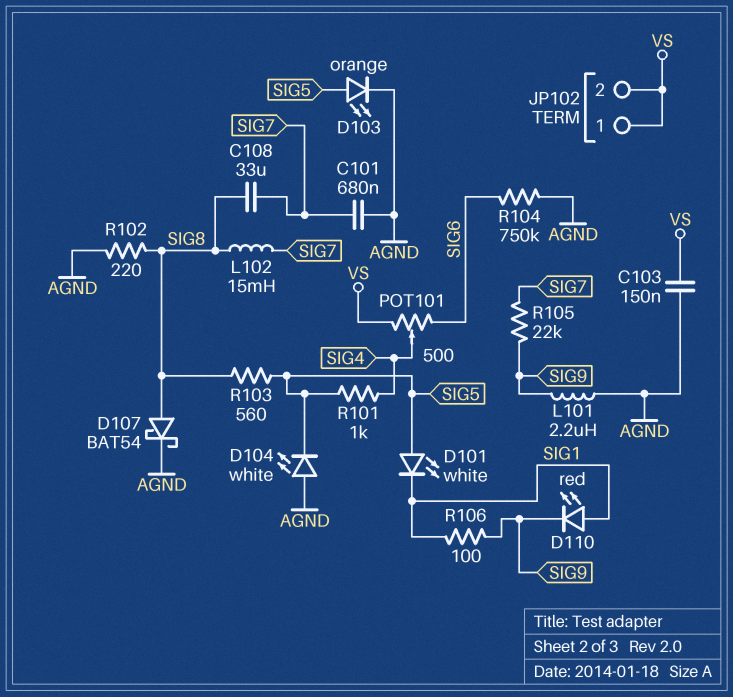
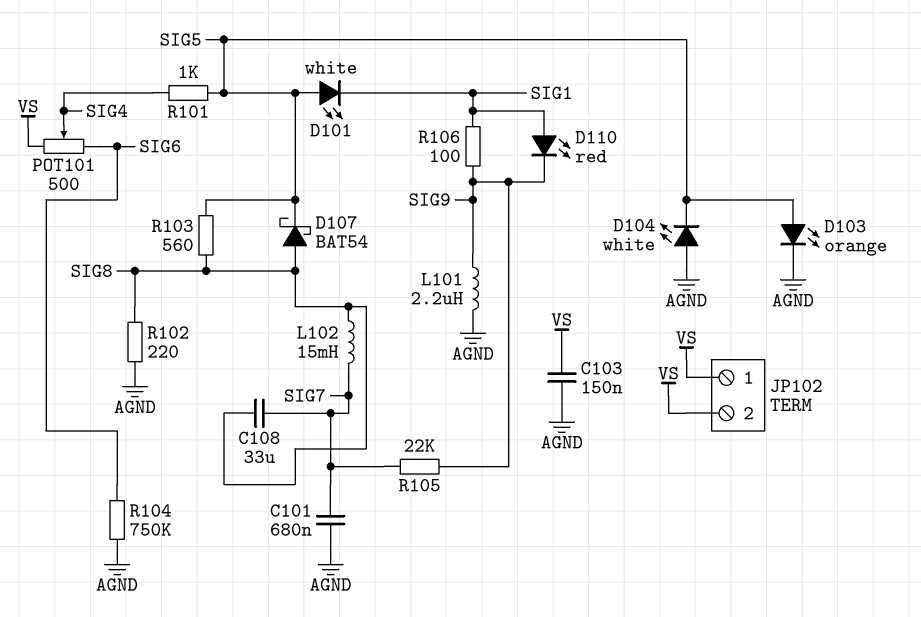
D107: schottky BAT54 (A SIG8, K AGND) -> schottky BAT54 (A SIG8, K SIG5)

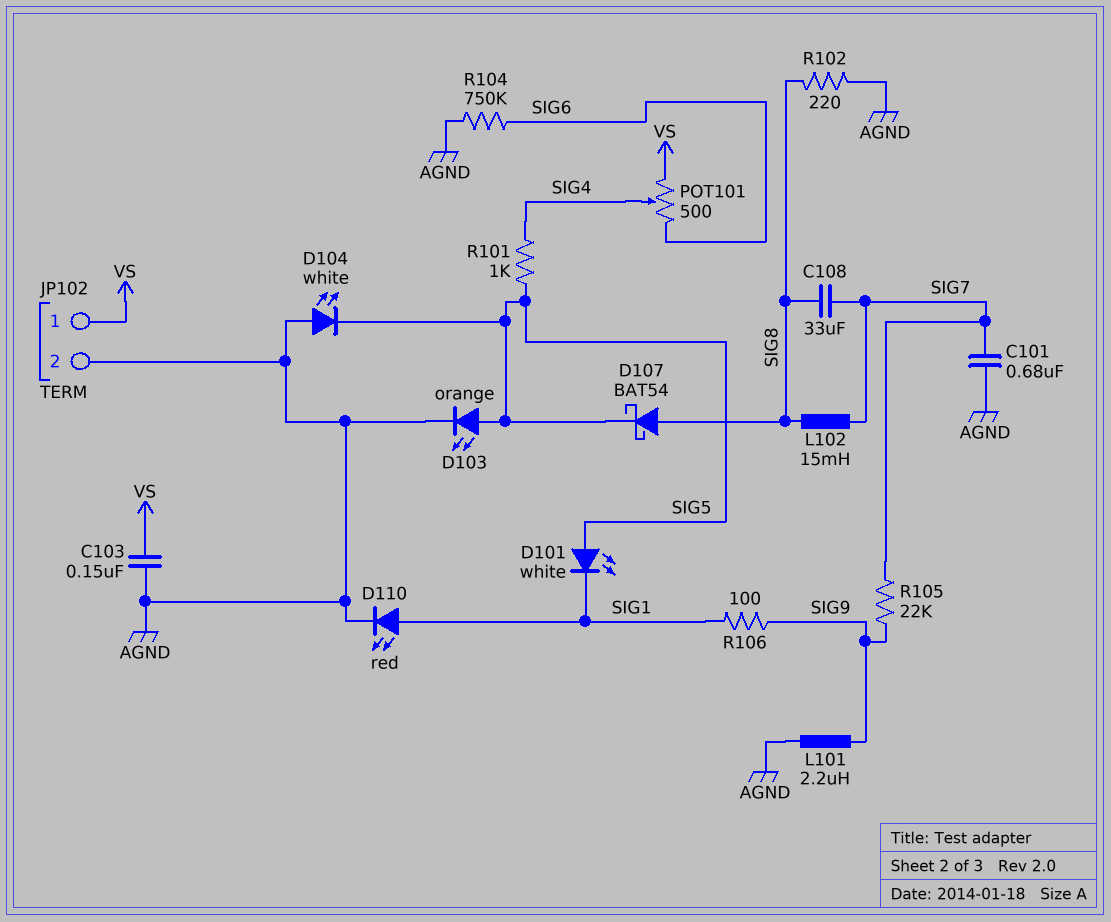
D110: LED red (A SIG1, K SIG9) -> LED red (A SIG1, K AGND)
JP102 pin 2: VS -> AGND
R103: 560 (SIG5, SIG8) -> none

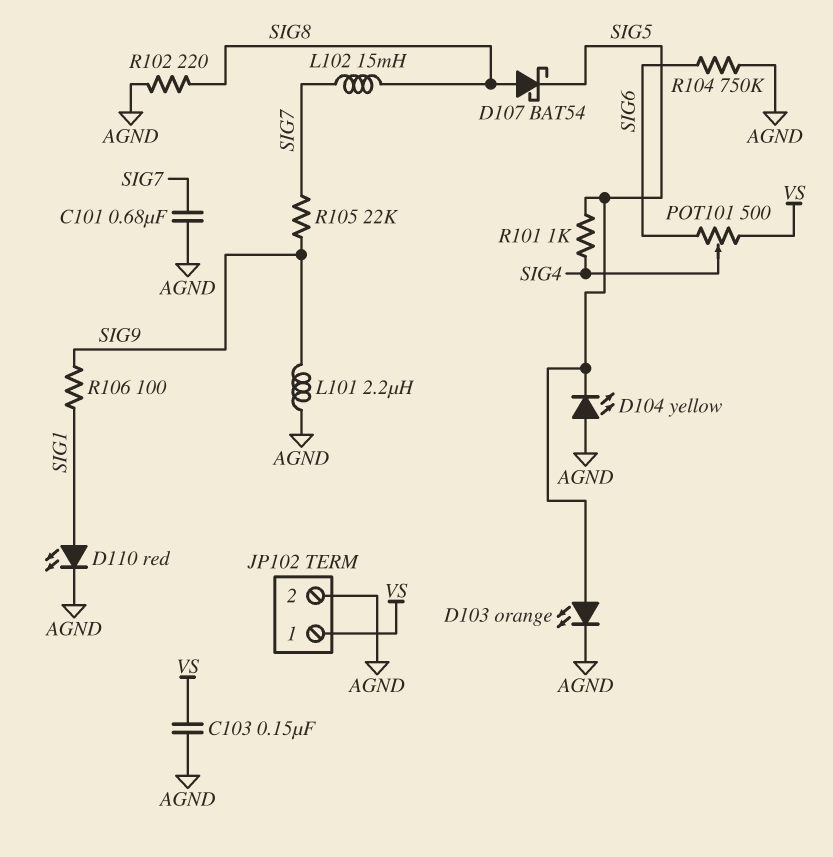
C108: 33uF (SIG7, SIG8) -> none
D101: LED white (A SIG5, K SIG1) -> none
D104: LED white (A AGND, K SIG5) -> LED yellow (A AGND, K SIG5)

